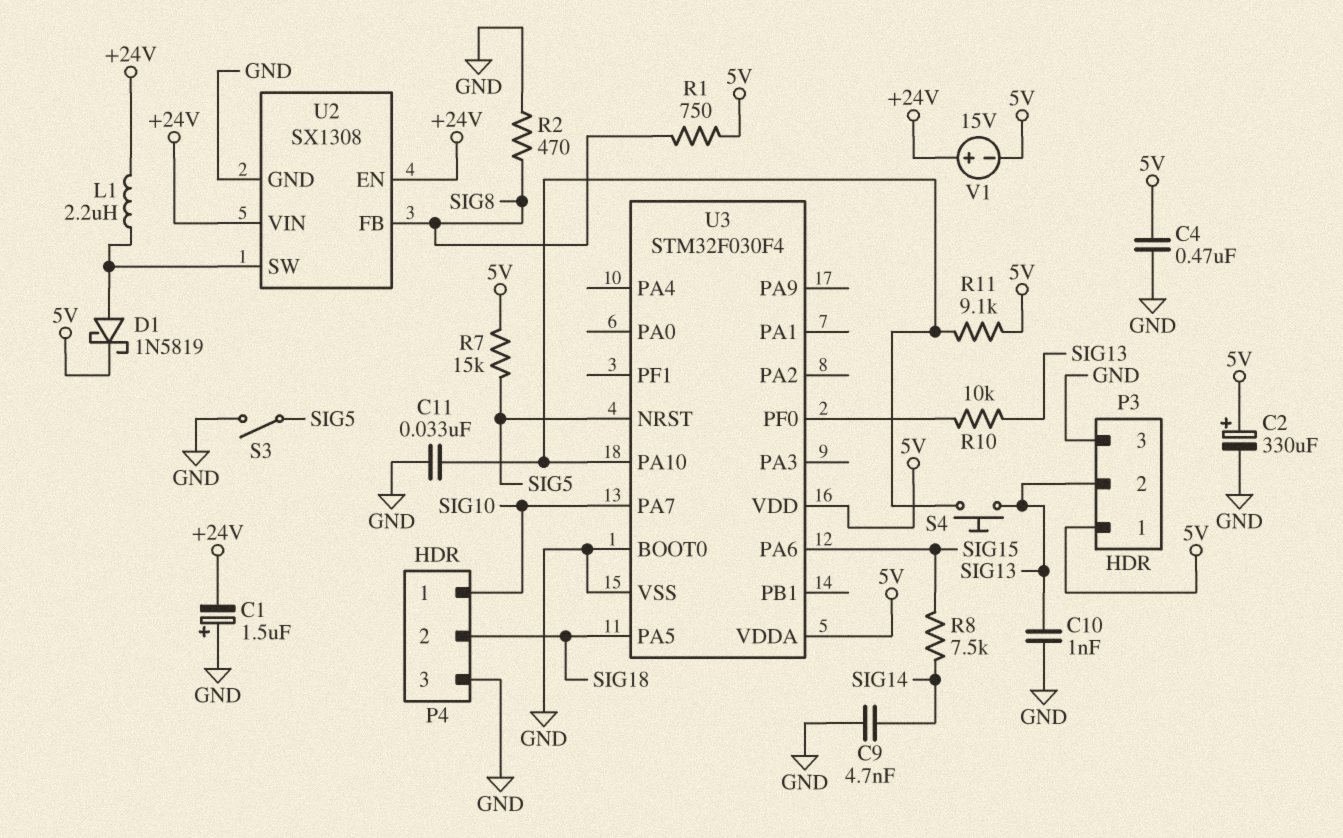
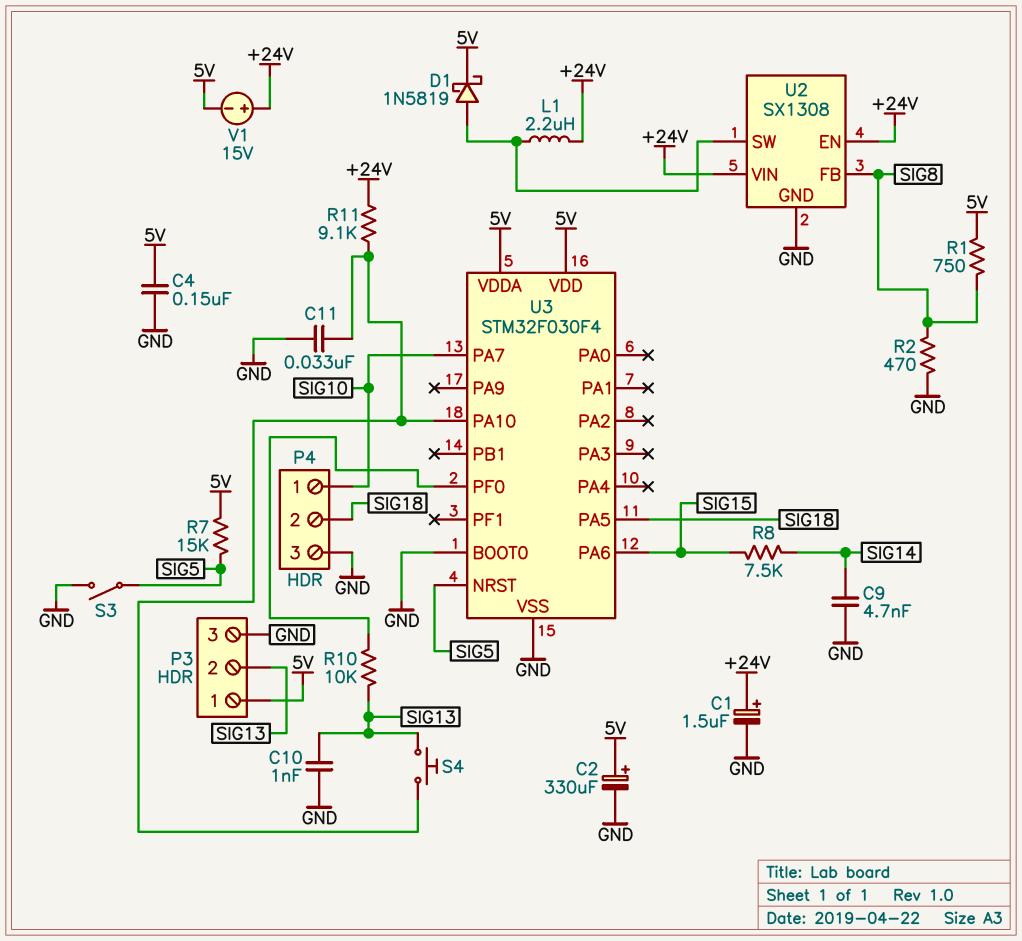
C1: 1.5uF (plus GND, minus +24V) -> 1.5uF (plus +24V, minus GND)
C4: 470nF (5V, GND) -> 150nF (5V, GND)
R11: 9.1k (5V, U3/PA10) -> 9.1k (+24V, U3/PA10)

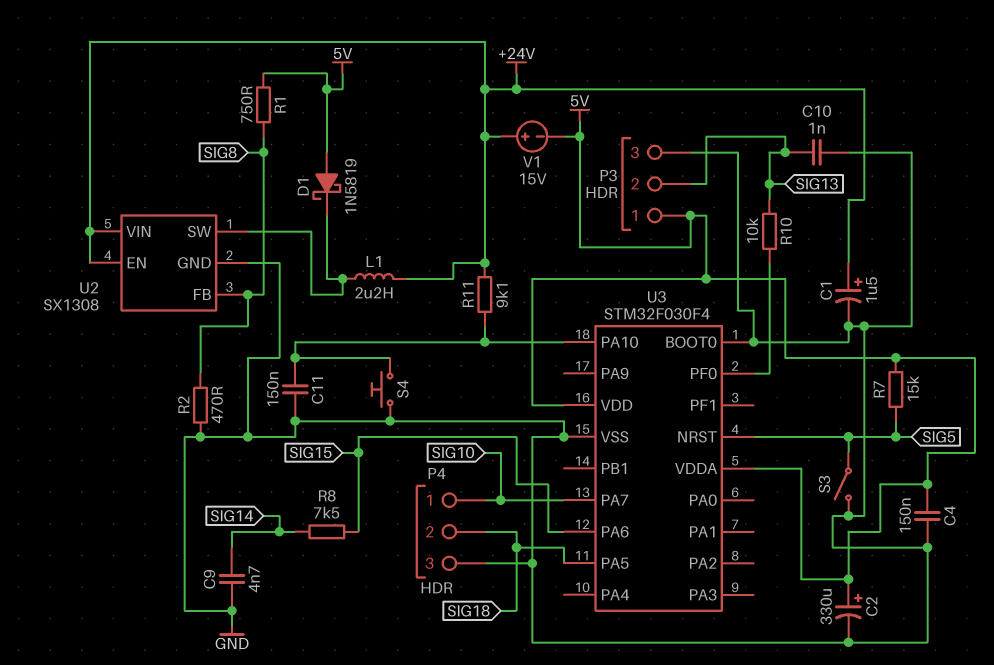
C11: 33nF (GND, U3/PA10) -> 150nF (GND, U3/PA10)
D1: schottky 1N5819 (A U2/SW, K 5V) -> schottky 1N5819 (A 5V, K U2/SW)
S4: button (SIG13, U3/PA10) -> button (GND, U3/PA10)

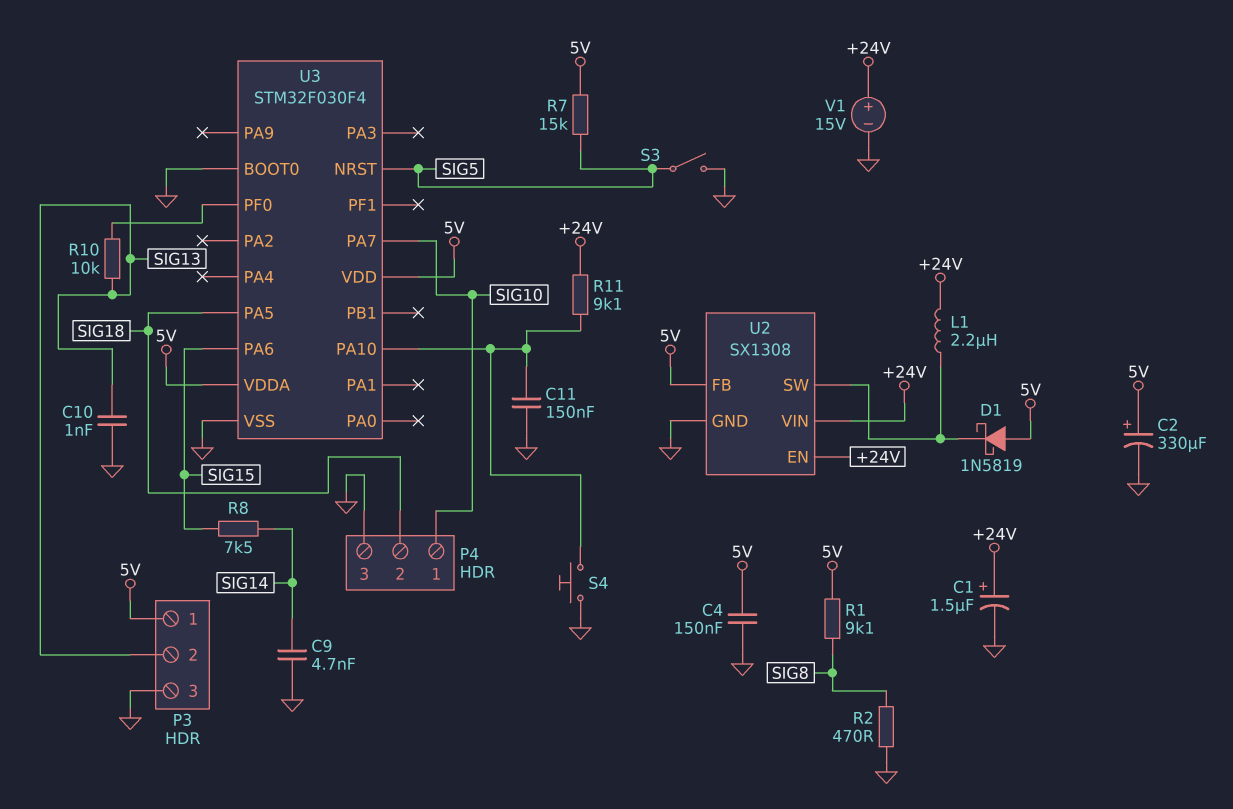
R1: 750 (5V, SIG8) -> 9.1k (5V, SIG8)
U2 pin FB: SIG8 -> 5V
V1: 15V (plus +24V, minus 5V) -> 15V (plus +24V, minus GND)

